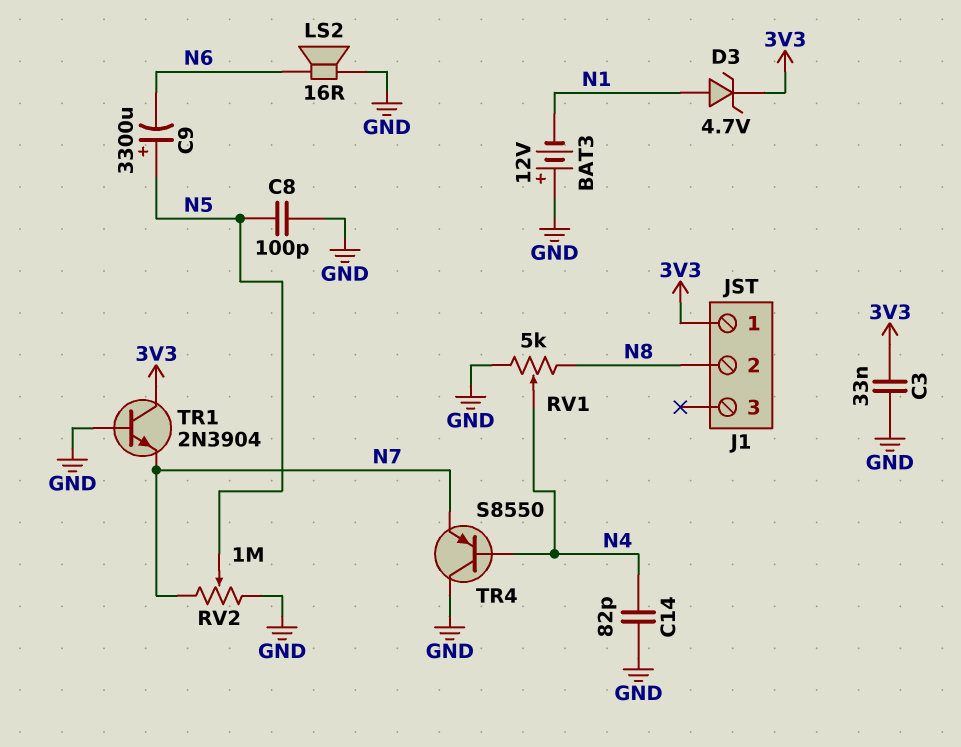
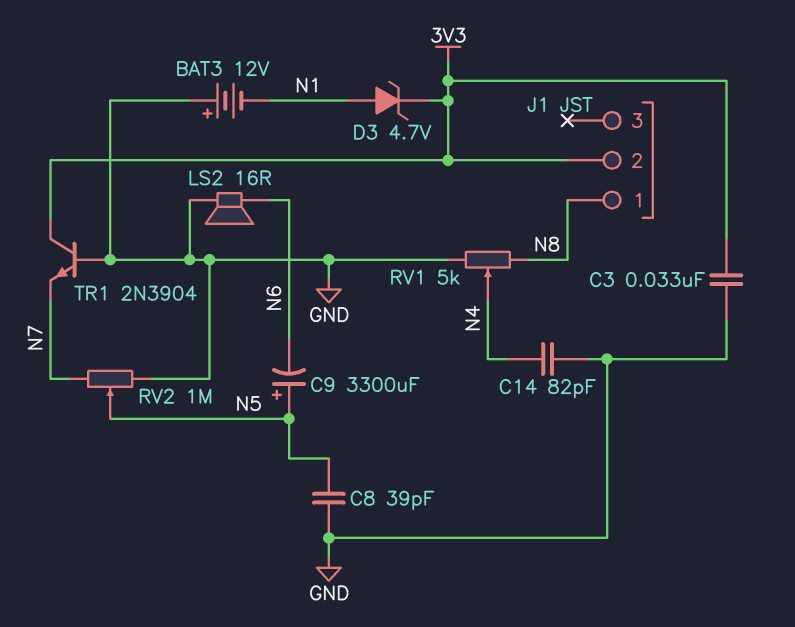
C8: 100pF (GND, N5) -> 39pF (GND, N5)
J1 pin 1: 3V3 -> N8
J1 pin 2: N8 -> 3V3
TR4: PNP S8550 (B N4, C GND, E N7) -> none

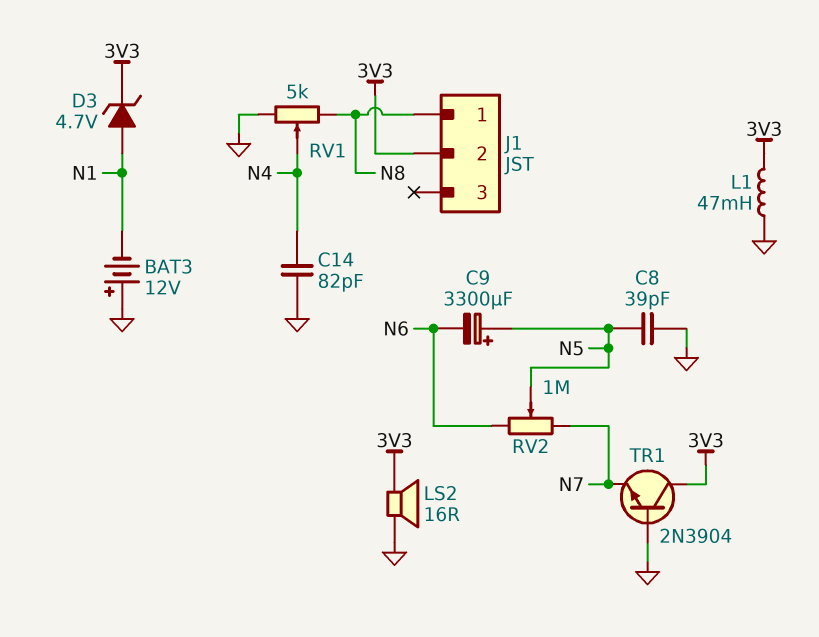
C3: 33nF (3V3, GND) -> none
L1: none -> 47mH (3V3, GND)
LS2: speaker 16R (GND, N6) -> speaker 16R (3V3, GND)
RV2: 1M (GND, N7, wiper N5) -> 1M (N6, N7, wiper N5)

